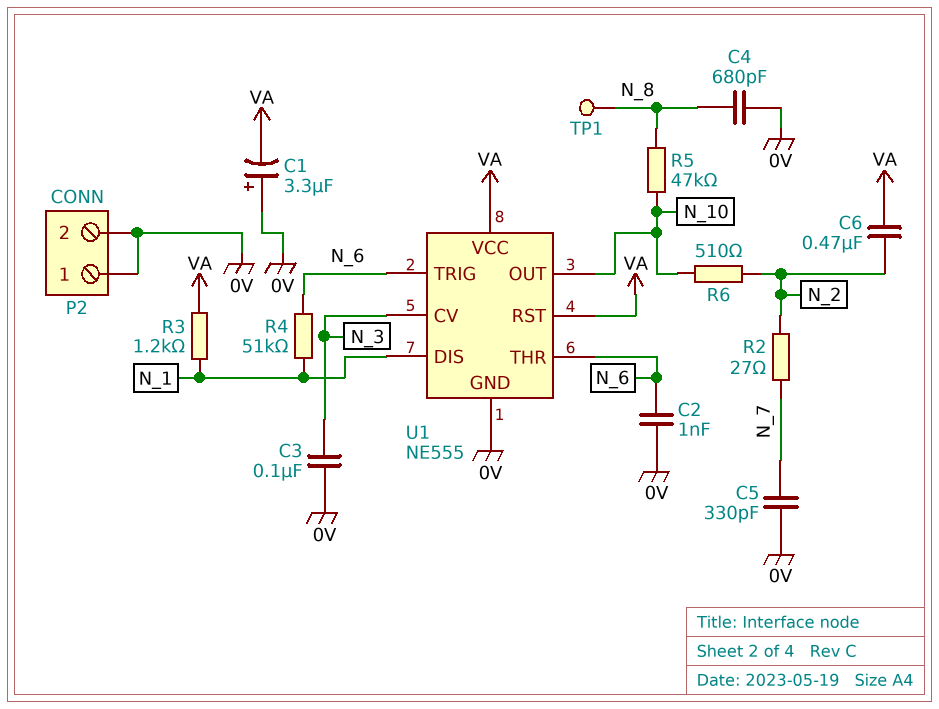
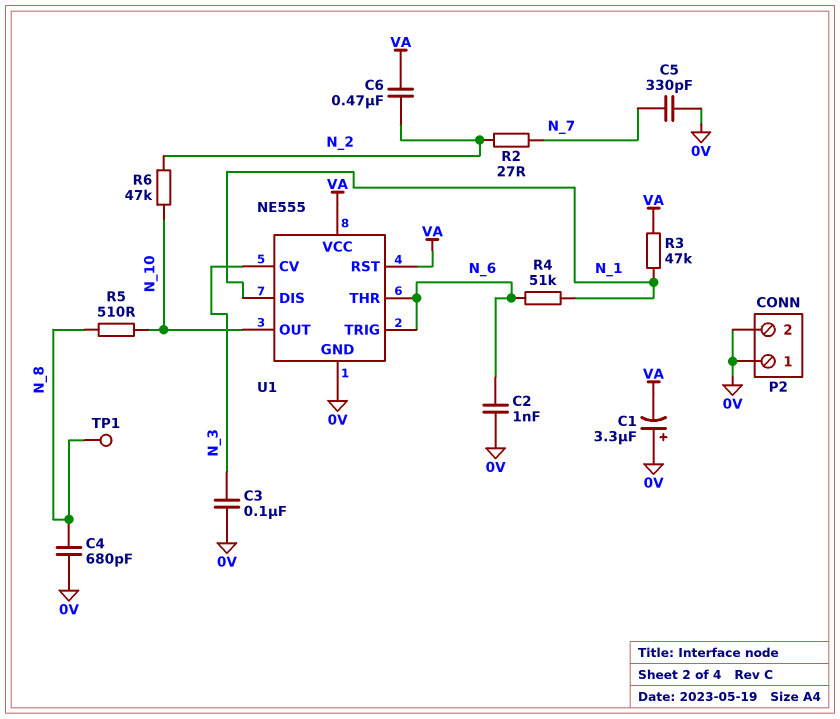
R3: 1.2k (N_1, VA) -> 47k (N_1, VA)
R5: 47k (N_8, N_10) -> 510 (N_8, N_10)
R6: 510 (N_2, N_10) -> 47k (N_2, N_10)

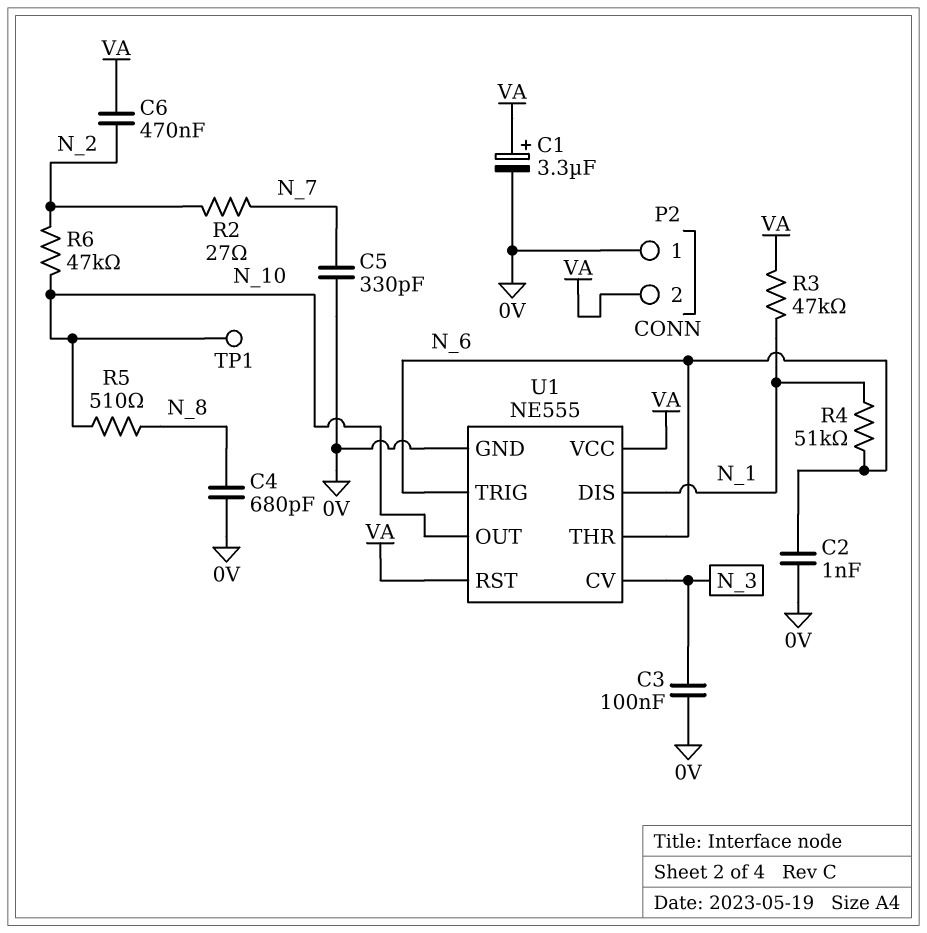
C1: 3.3uF (plus 0V, minus VA) -> 3.3uF (plus VA, minus 0V)
P2 pin 2: 0V -> VA
TP1: test point (N_8) -> test point (N_10)

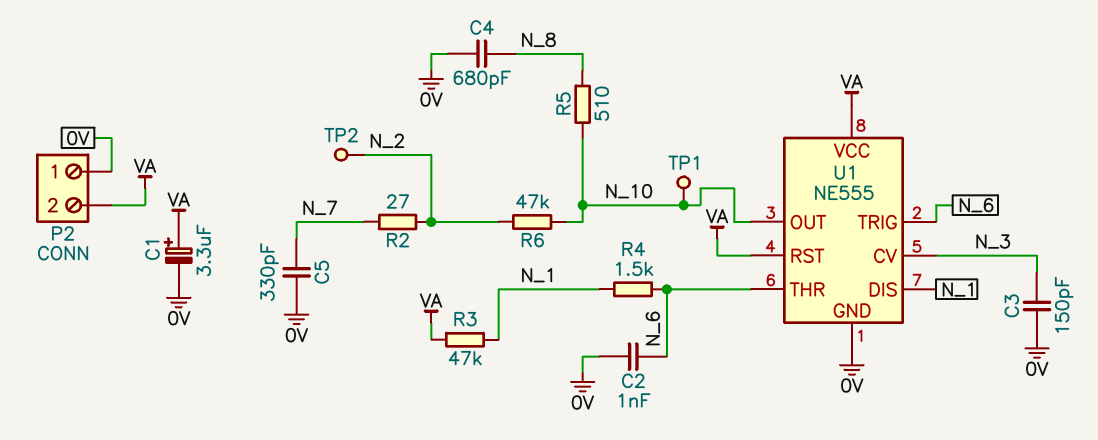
C3: 100nF (0V, N_3) -> 150pF (0V, N_3)
C6: 470nF (N_2, VA) -> none
R4: 51k (N_1, N_6) -> 1.5k (N_1, N_6)
TP2: none -> test point (N_2)

